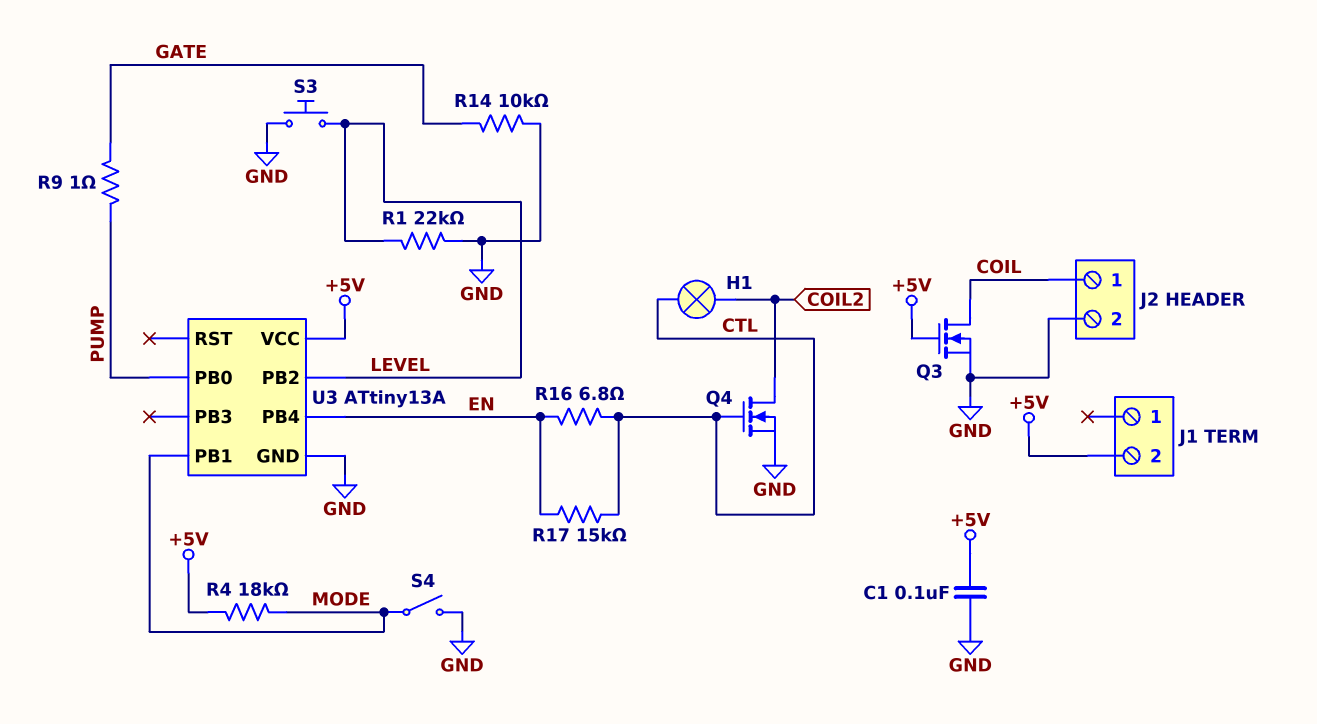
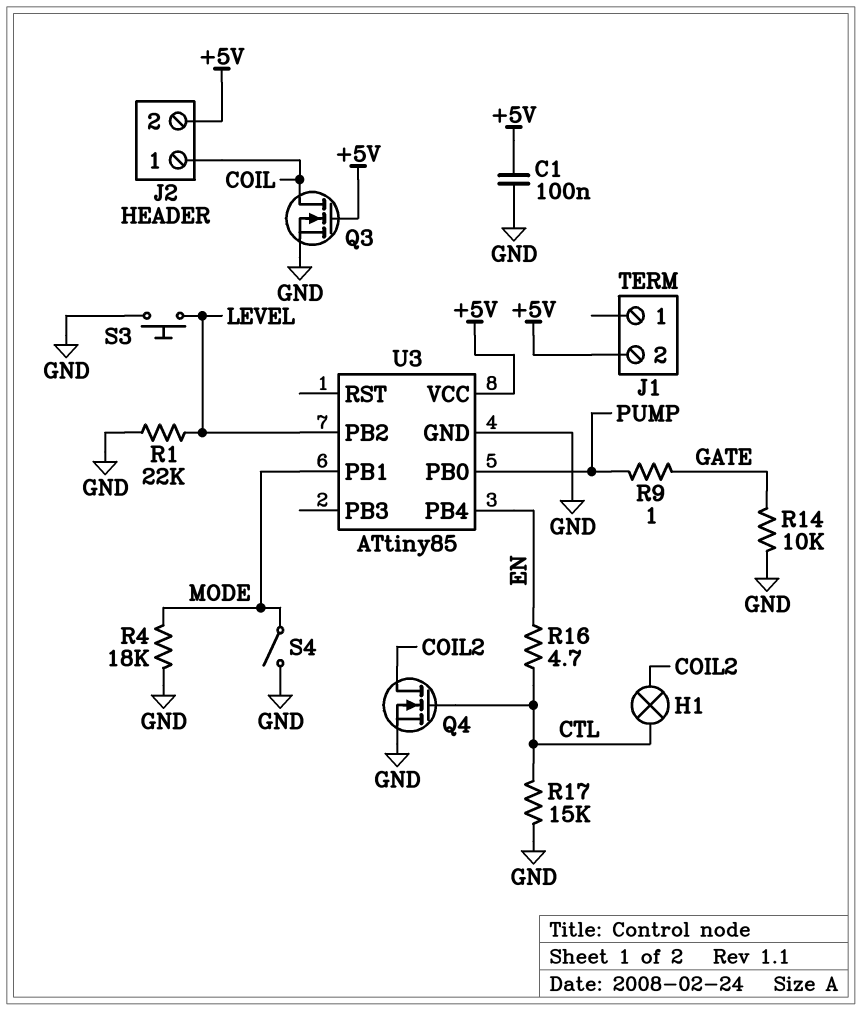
J2 pin 2: GND -> +5V
R4: 18k (+5V, MODE) -> 18k (GND, MODE)
R16: 6.8 (CTL, EN) -> 4.7 (CTL, EN)
R17: 15k (CTL, EN) -> 15k (CTL, GND)
U3: ATtiny13A -> ATtiny85

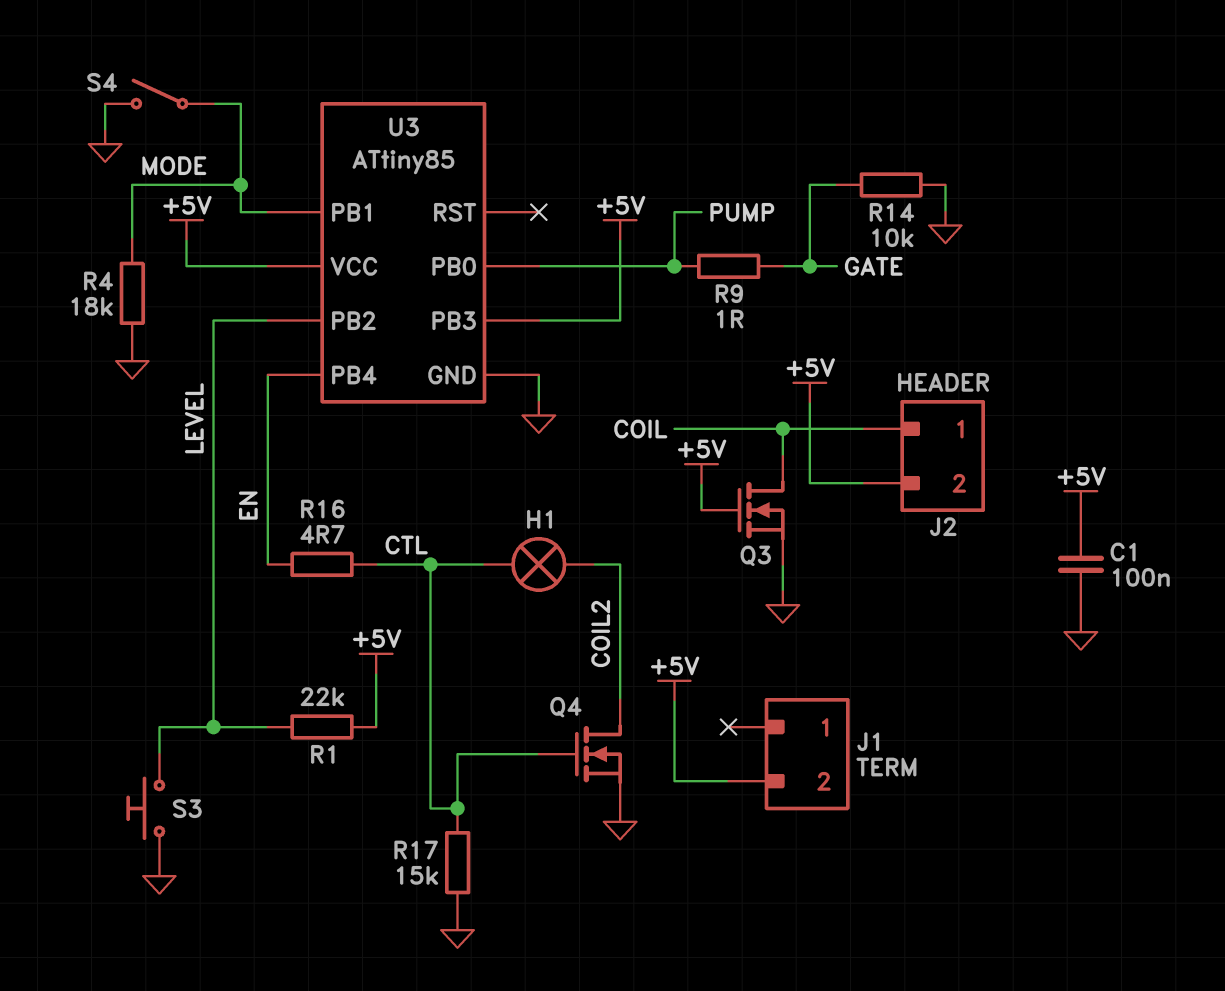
R1: 22k (GND, LEVEL) -> 22k (+5V, LEVEL)
U3 pin PB3: none -> +5V

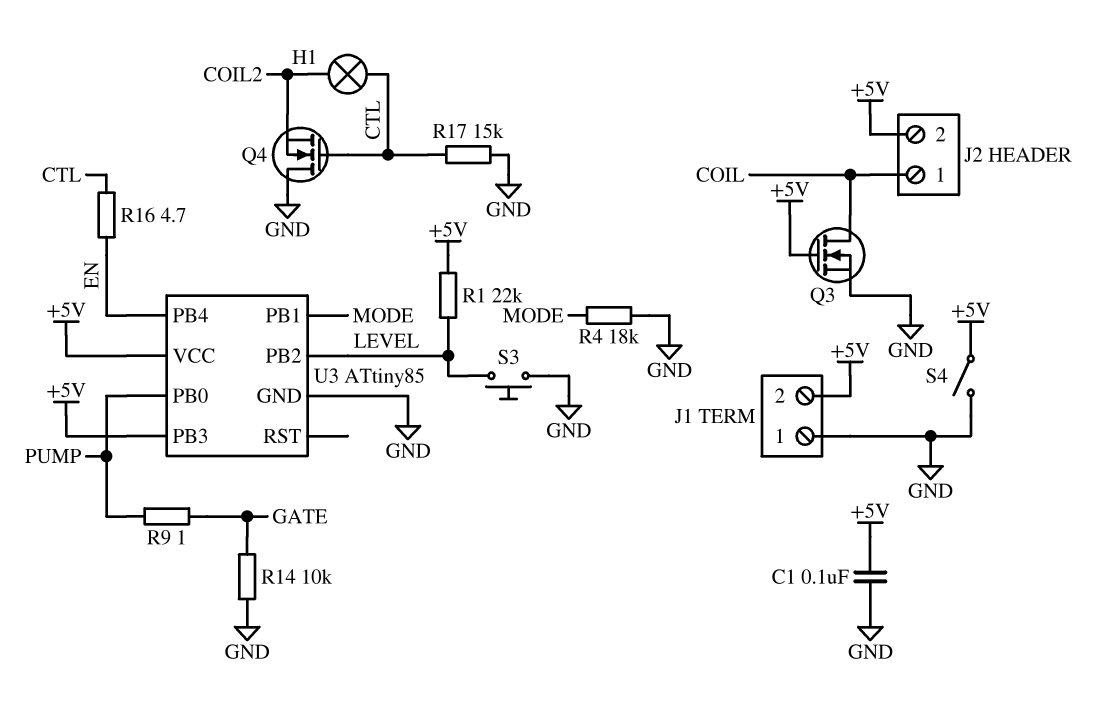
J1 pin 1: none -> GND
Q4: NMOS (G CTL, D COIL2, S GND) -> NMOS (G CTL, D GND, S COIL2)
S4: switch (GND, MODE) -> switch (+5V, GND)

